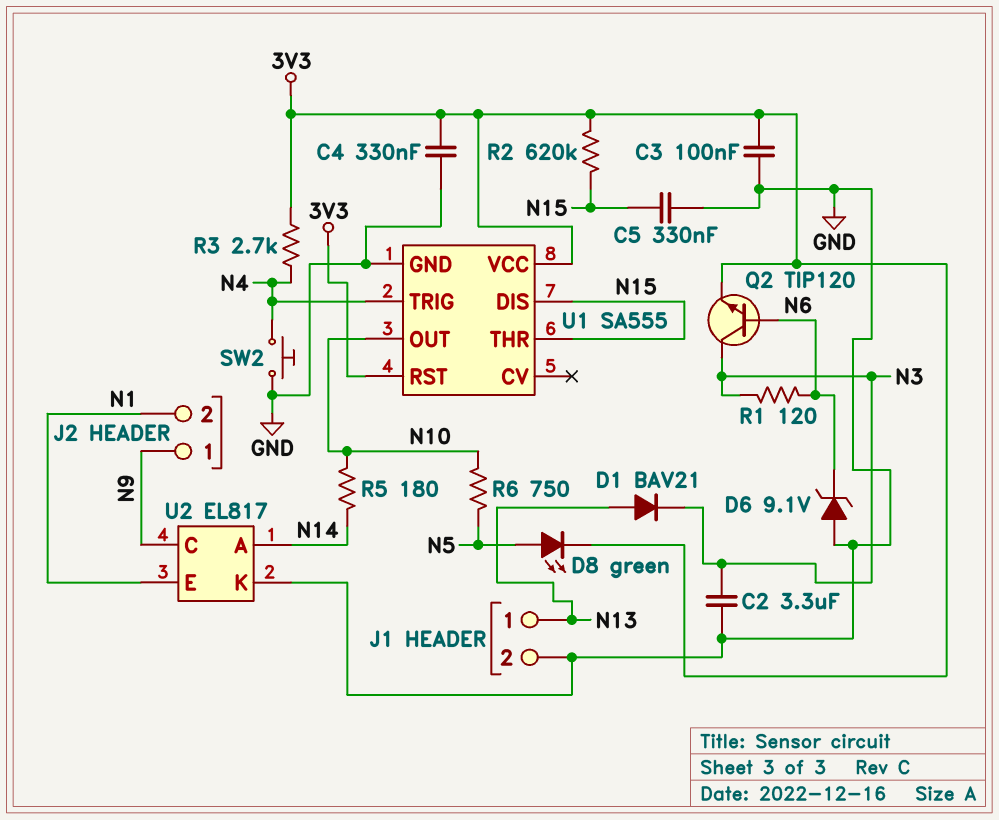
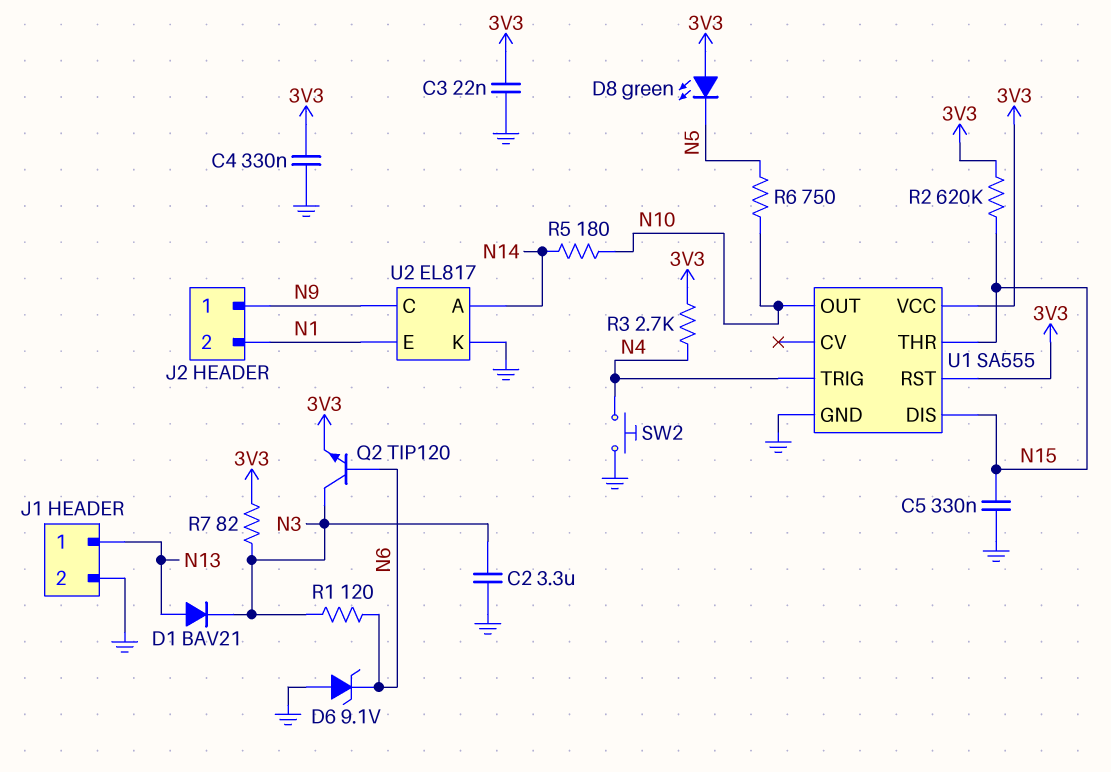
C3: 100nF (3V3, GND) -> 22nF (3V3, GND)
D8: LED green (A N5, K 3V3) -> LED green (A 3V3, K N5)
R7: none -> 82 (3V3, N3)

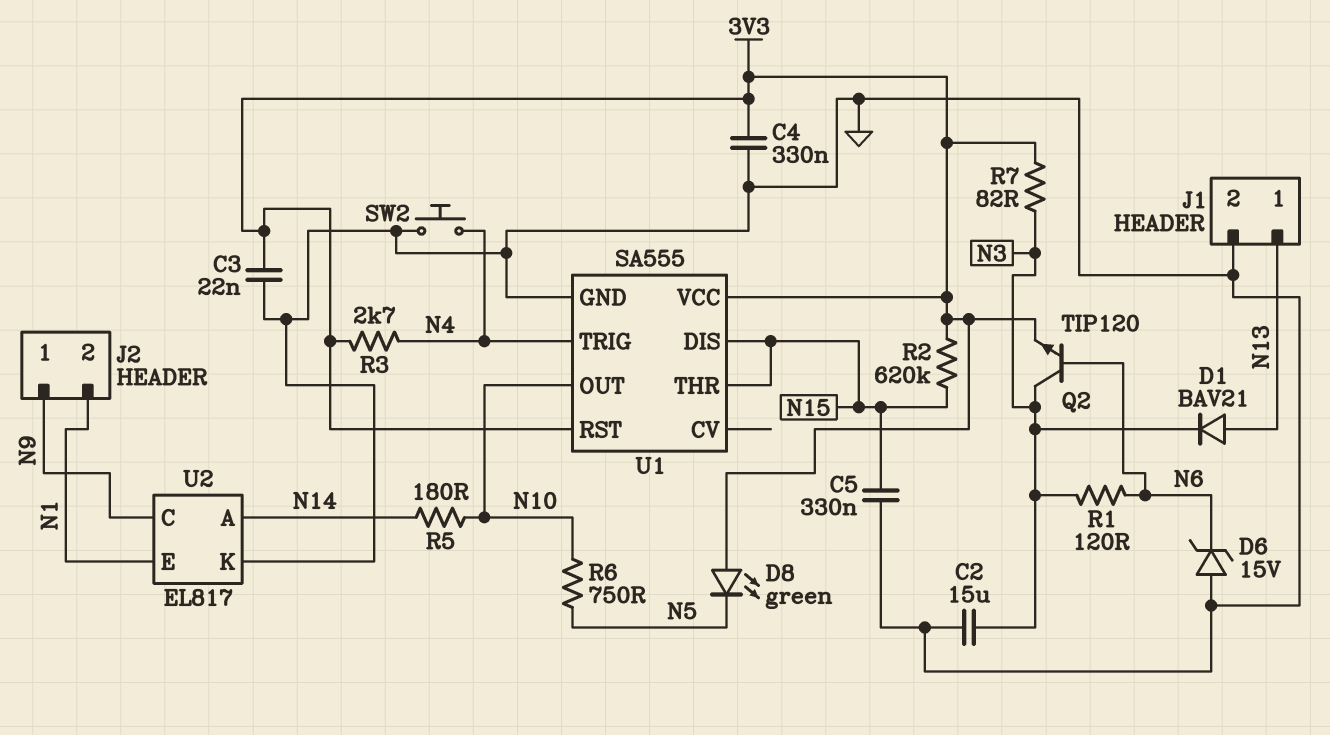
C2: 3.3uF (GND, N3) -> 15uF (GND, N3)
D6: zener 9.1V (A GND, K N6) -> zener 15V (A GND, K N6)

